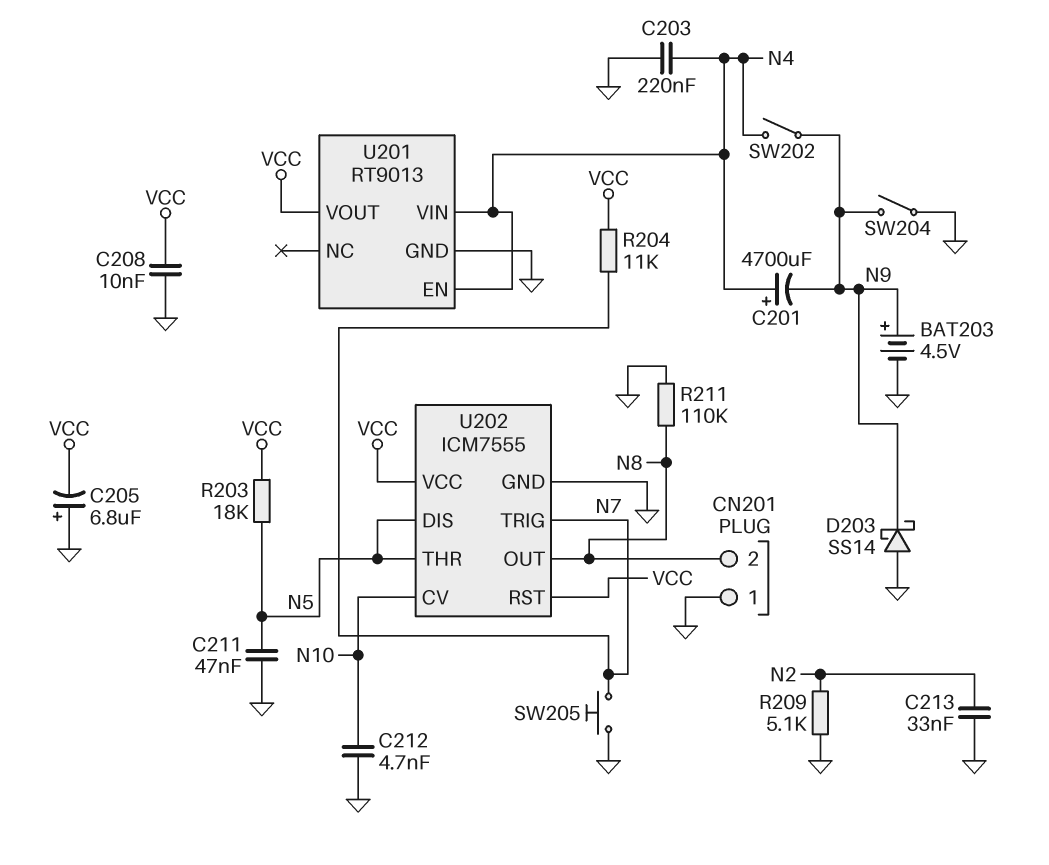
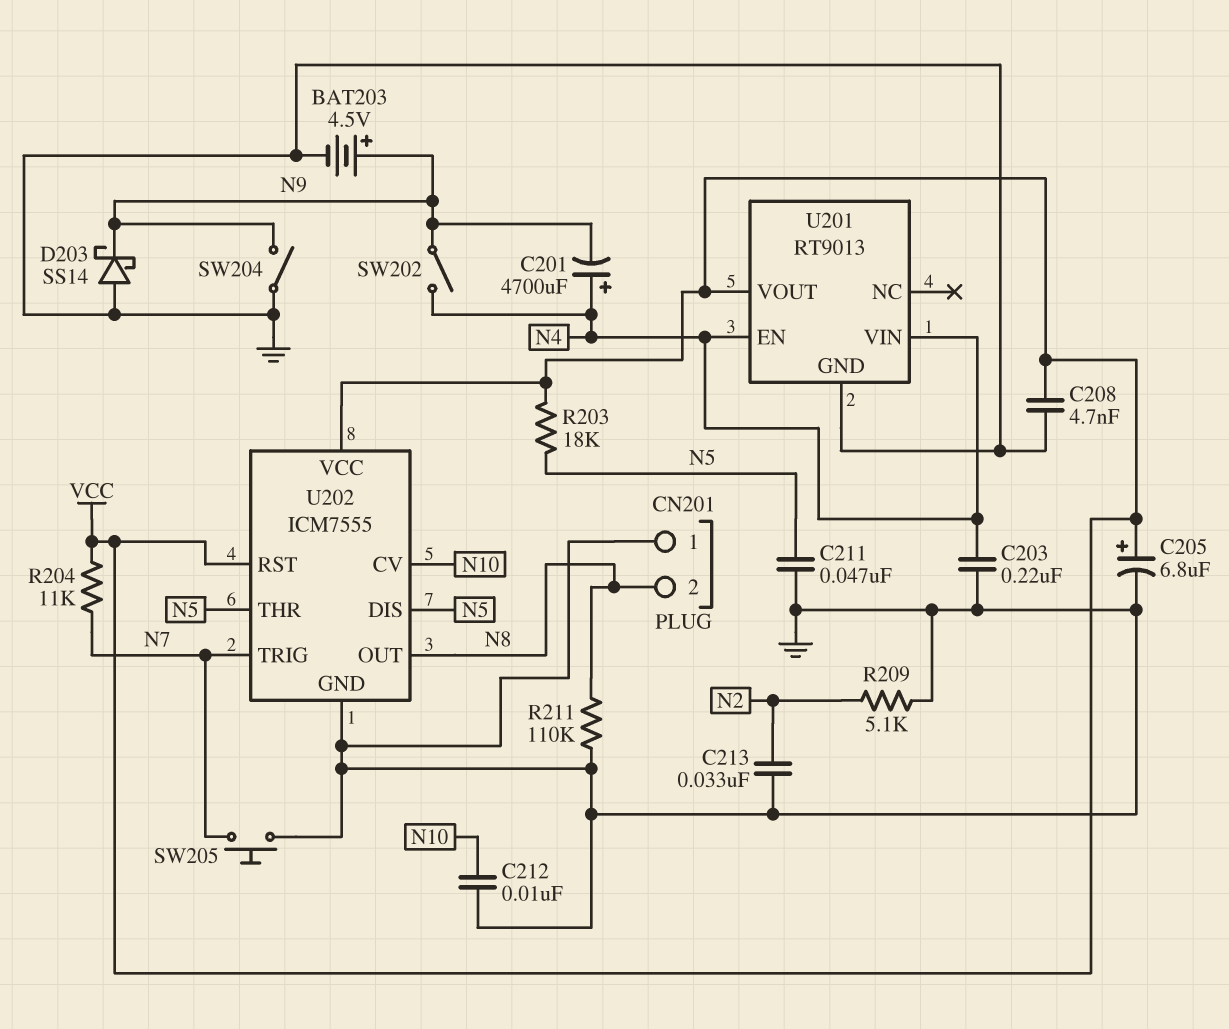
C205: 6.8uF (plus GND, minus VCC) -> 6.8uF (plus VCC, minus GND)
C208: 10nF (GND, VCC) -> 4.7nF (GND, VCC)
C212: 4.7nF (GND, N10) -> 10nF (GND, N10)

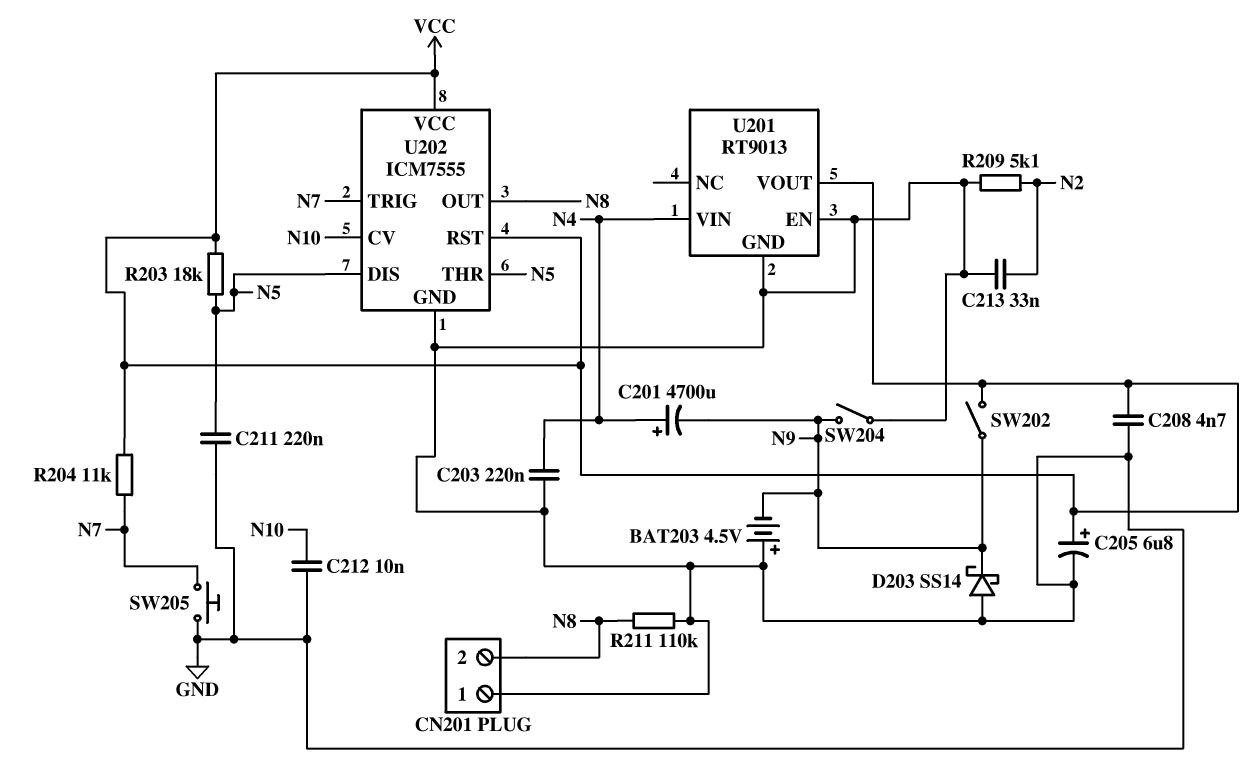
BAT203: 4.5V (plus N9, minus GND) -> 4.5V (plus GND, minus N9)
C211: 47nF (GND, N5) -> 220nF (GND, N5)
SW202: switch (N4, N9) -> switch (N9, VCC)
U201 pin EN: N4 -> GND

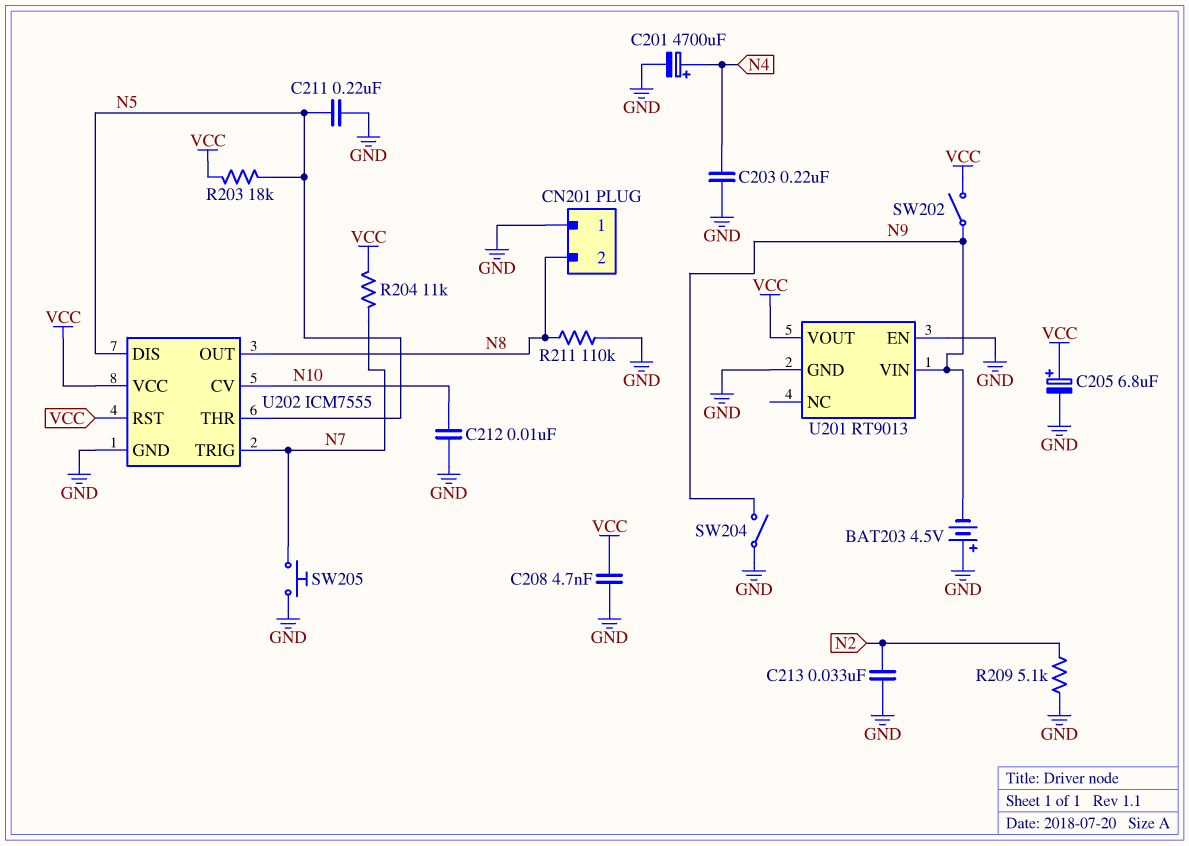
C201: 4700uF (plus N4, minus N9) -> 4700uF (plus N4, minus GND)
D203: schottky SS14 (A GND, K N9) -> none
U201 pin VIN: N4 -> N9

